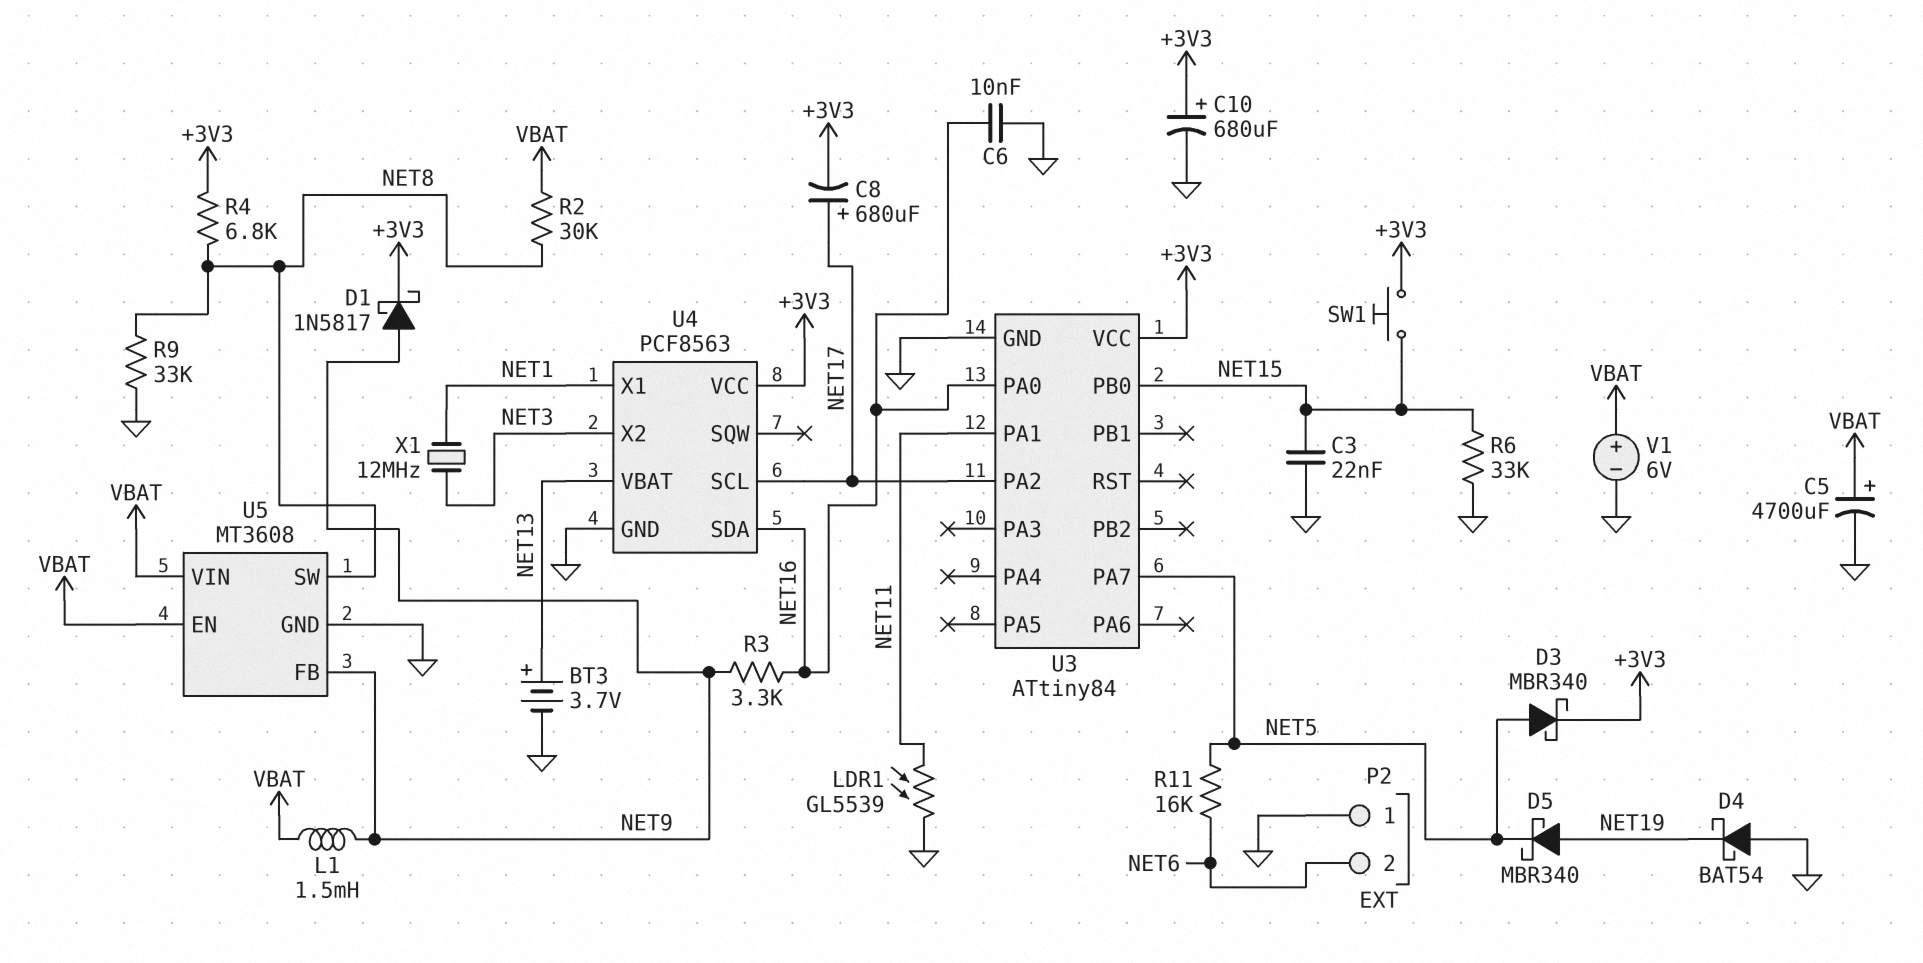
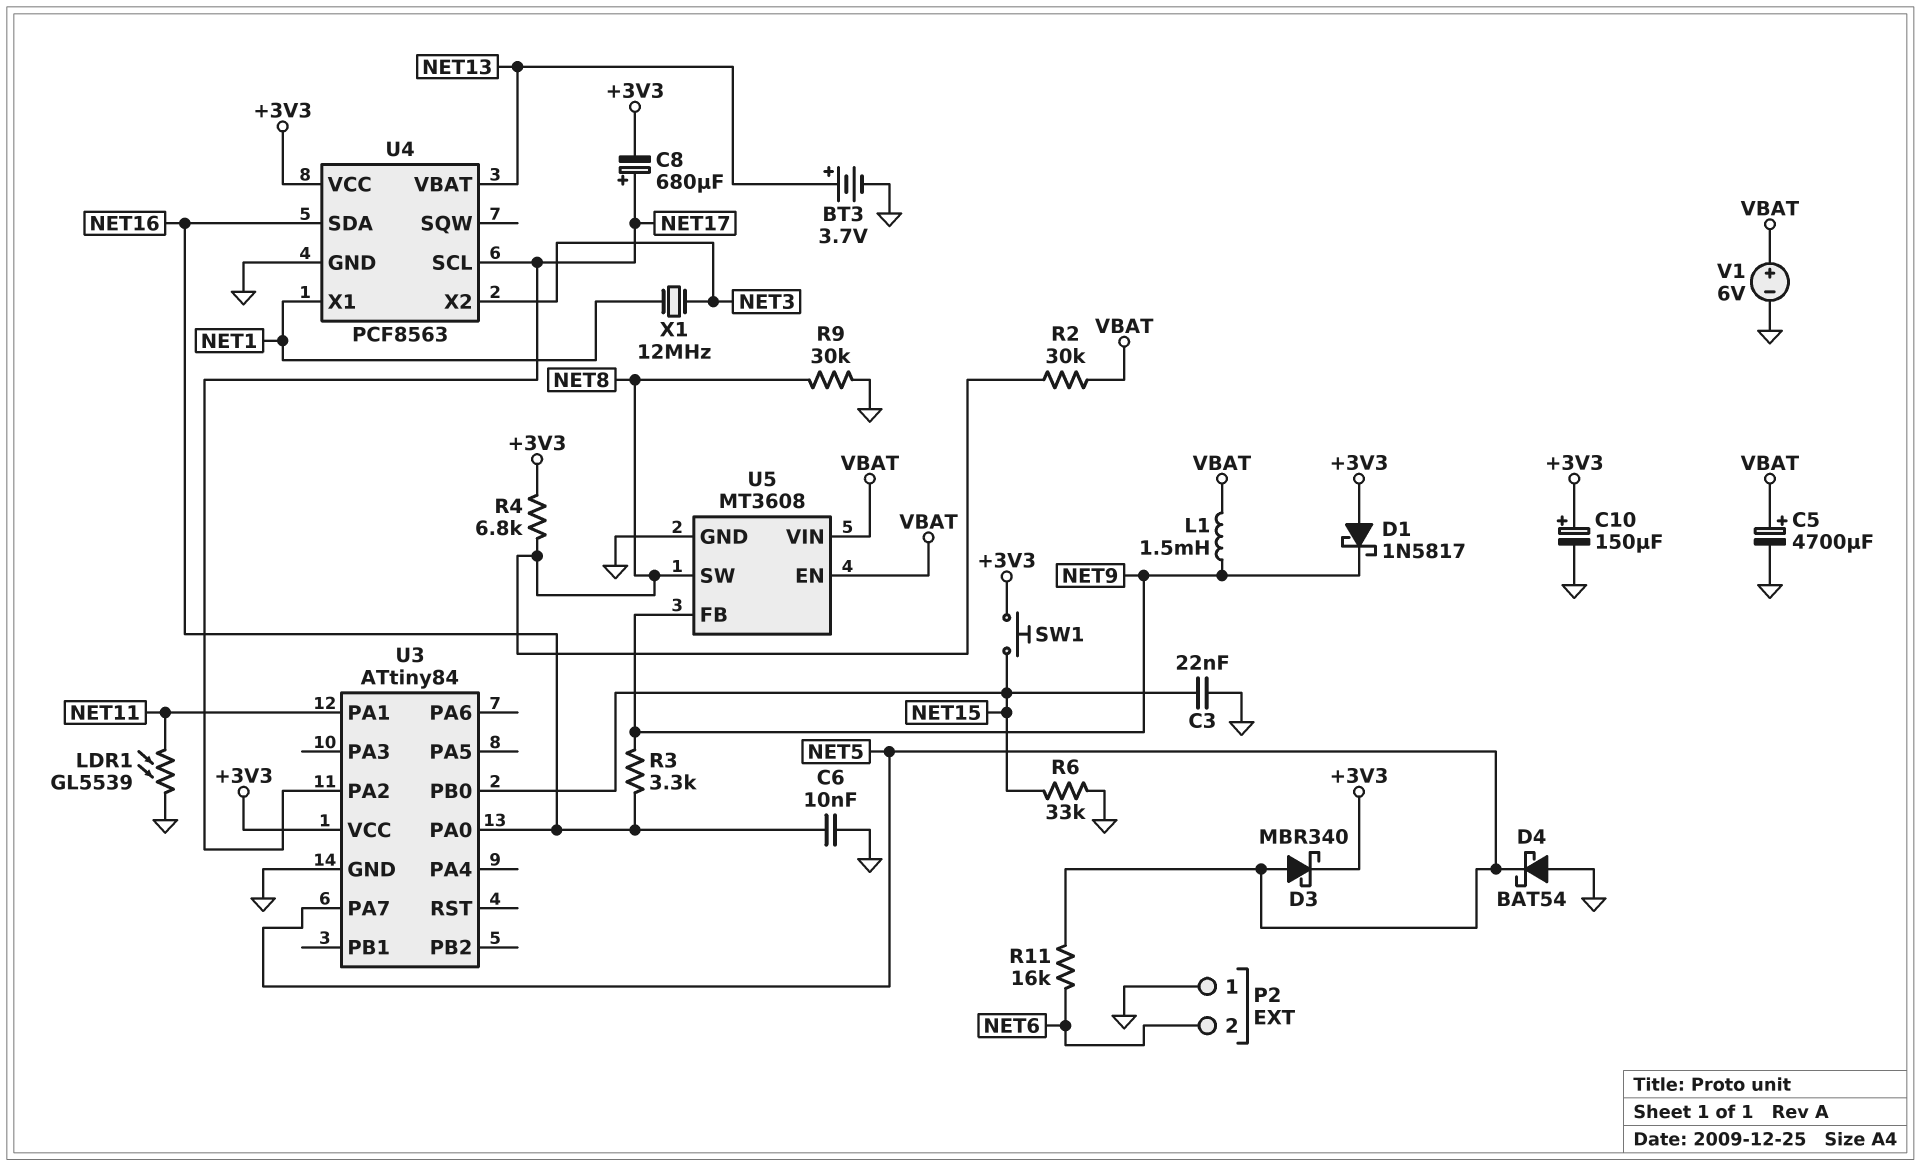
C10: 680uF (plus +3V3, minus GND) -> 150uF (plus +3V3, minus GND)
D1: schottky 1N5817 (A NET9, K +3V3) -> schottky 1N5817 (A +3V3, K NET9)
D4: schottky BAT54 (A GND, K NET19) -> schottky BAT54 (A GND, K NET5)
D5: schottky MBR340 (A NET19, K NET5) -> none
R9: 33k (GND, NET8) -> 30k (GND, NET8)

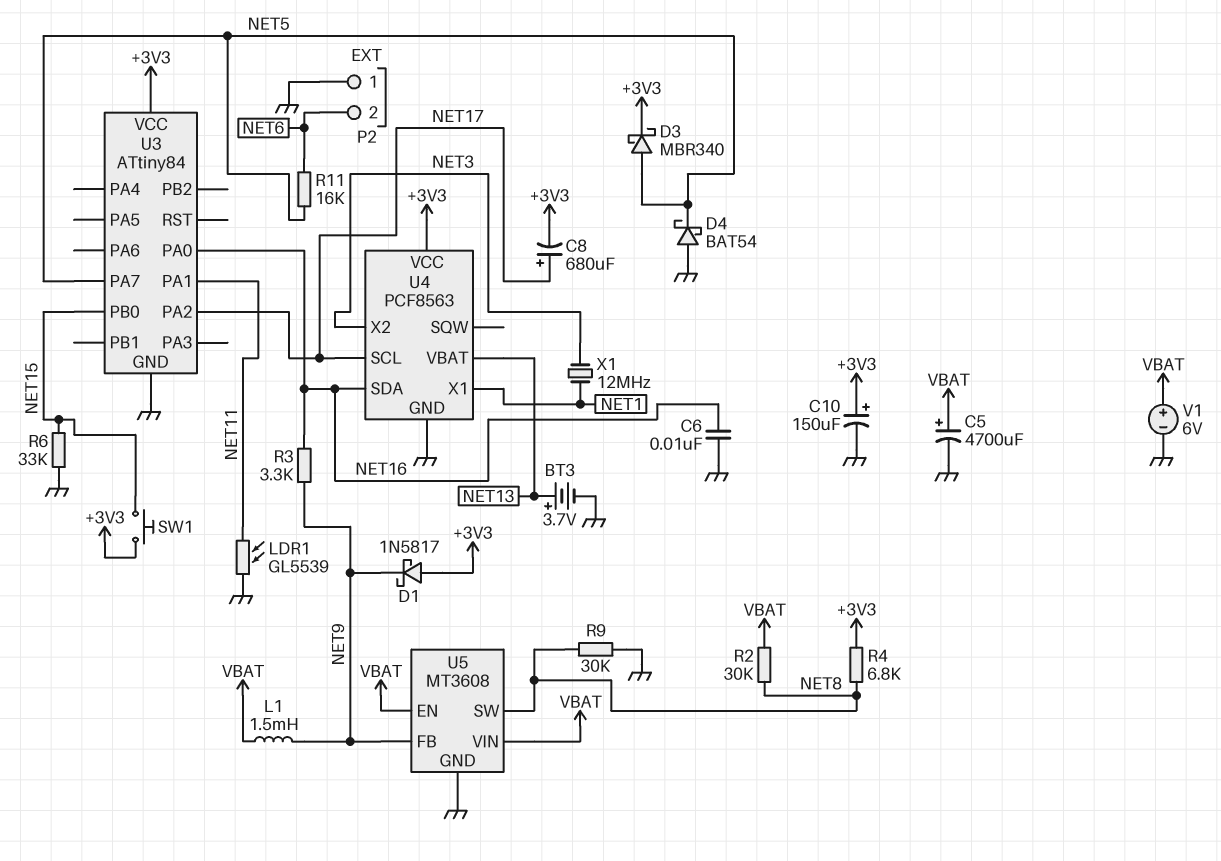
C3: 22nF (GND, NET15) -> none

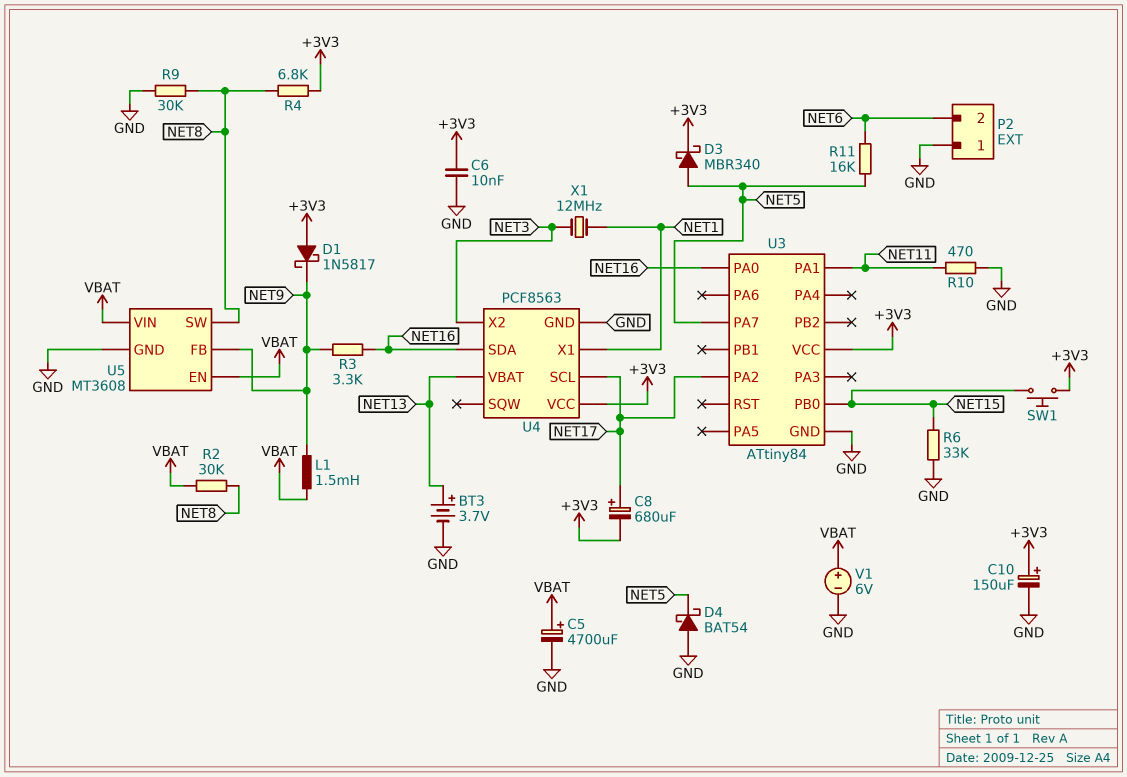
C6: 10nF (GND, NET16) -> 10nF (+3V3, GND)
LDR1: GL5539 (GND, NET11) -> none
R10: none -> 470 (GND, NET11)

